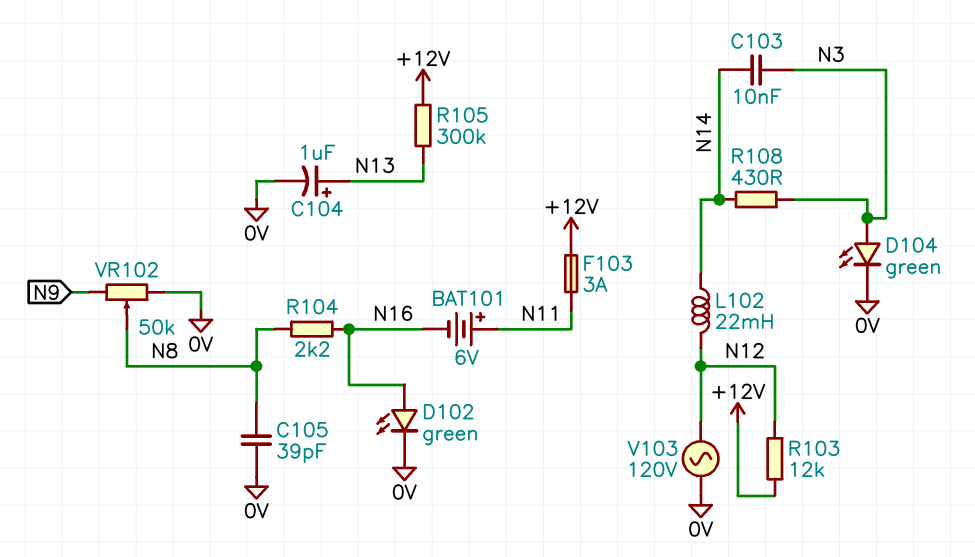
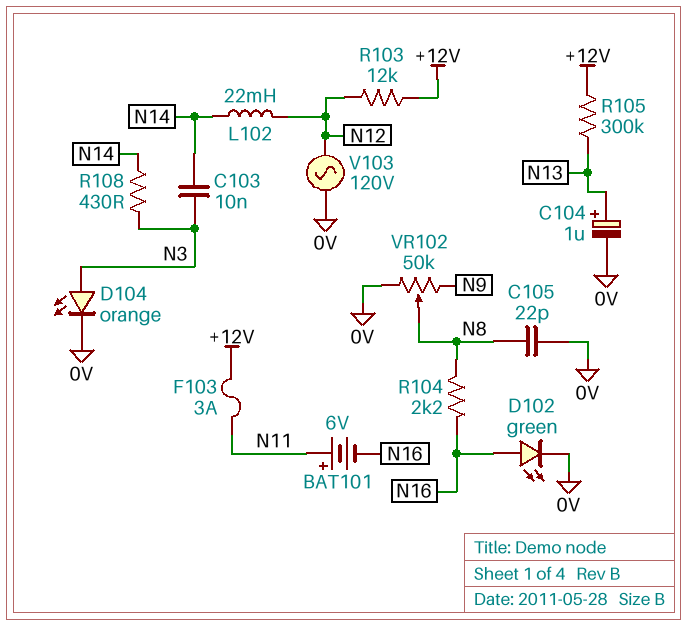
C105: 39pF (0V, N8) -> 22pF (0V, N8)
D104: LED green (A N3, K 0V) -> LED orange (A N3, K 0V)

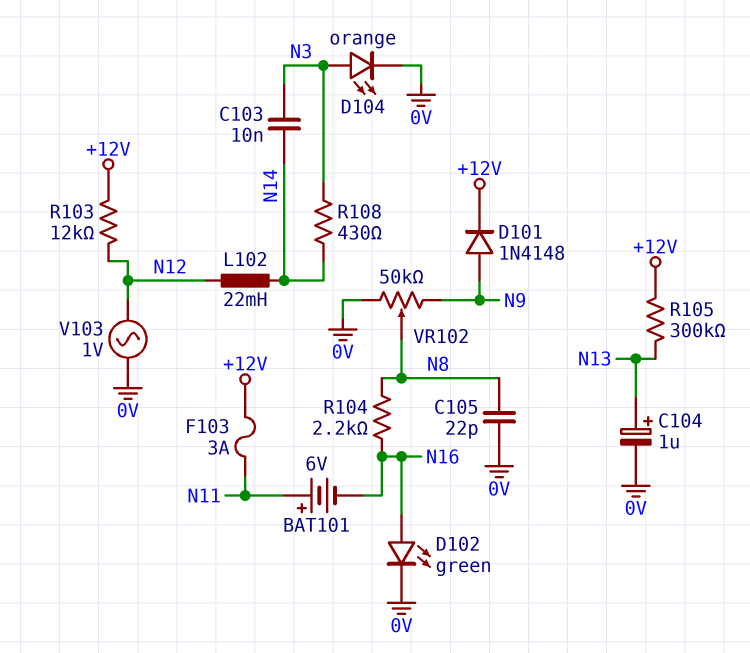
D101: none -> diode 1N4148 (A N9, K +12V)
V103: AC 120V (0V, N12) -> AC 1V (0V, N12)

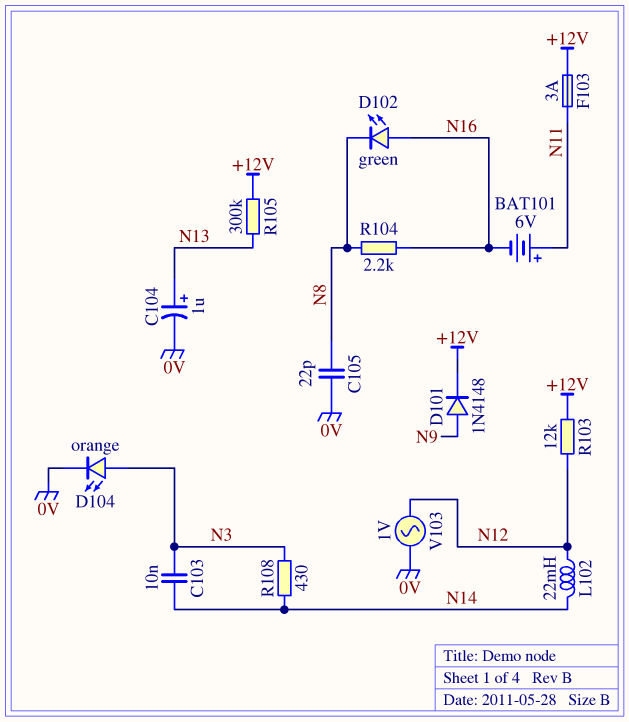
D102: LED green (A N16, K 0V) -> LED green (A N16, K N8)
VR102: 50k (0V, N9, wiper N8) -> none

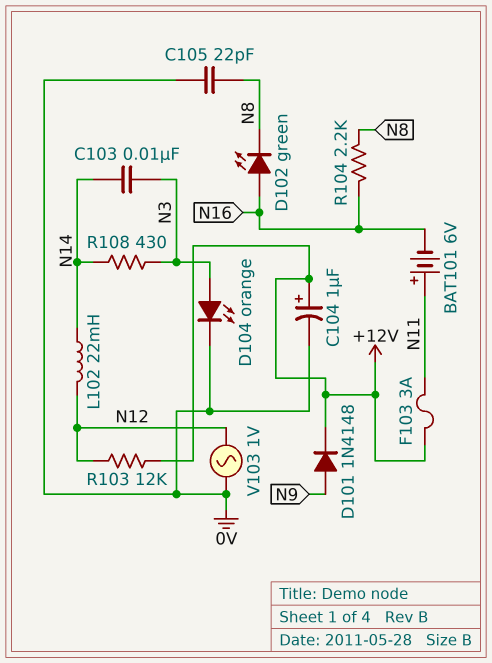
C104: 1uF (plus N13, minus 0V) -> 1uF (plus +12V, minus 0V)
R105: 300k (+12V, N13) -> none

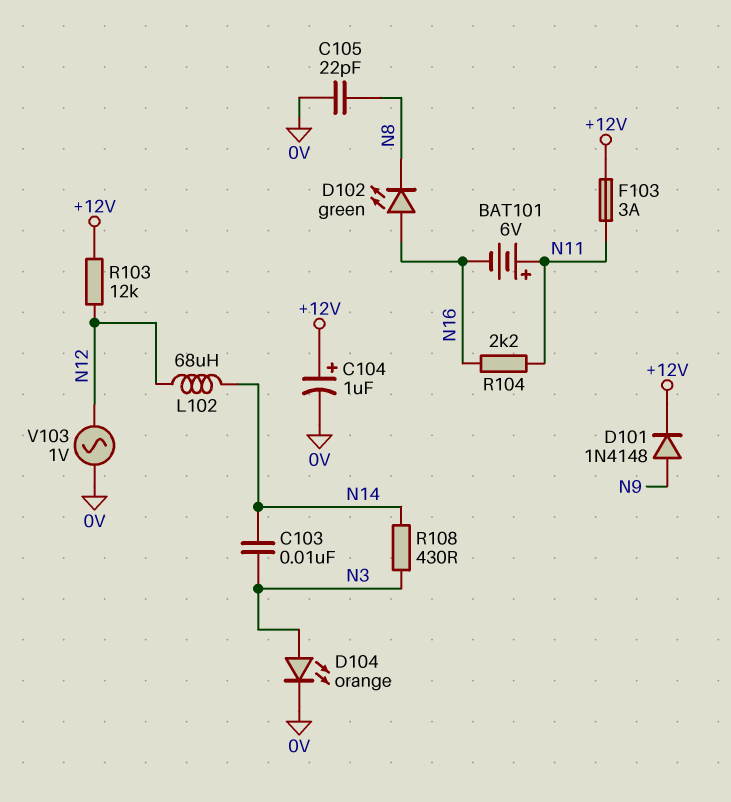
L102: 22mH (N12, N14) -> 68uH (N12, N14)
R104: 2.2k (N8, N16) -> 2.2k (N11, N16)

